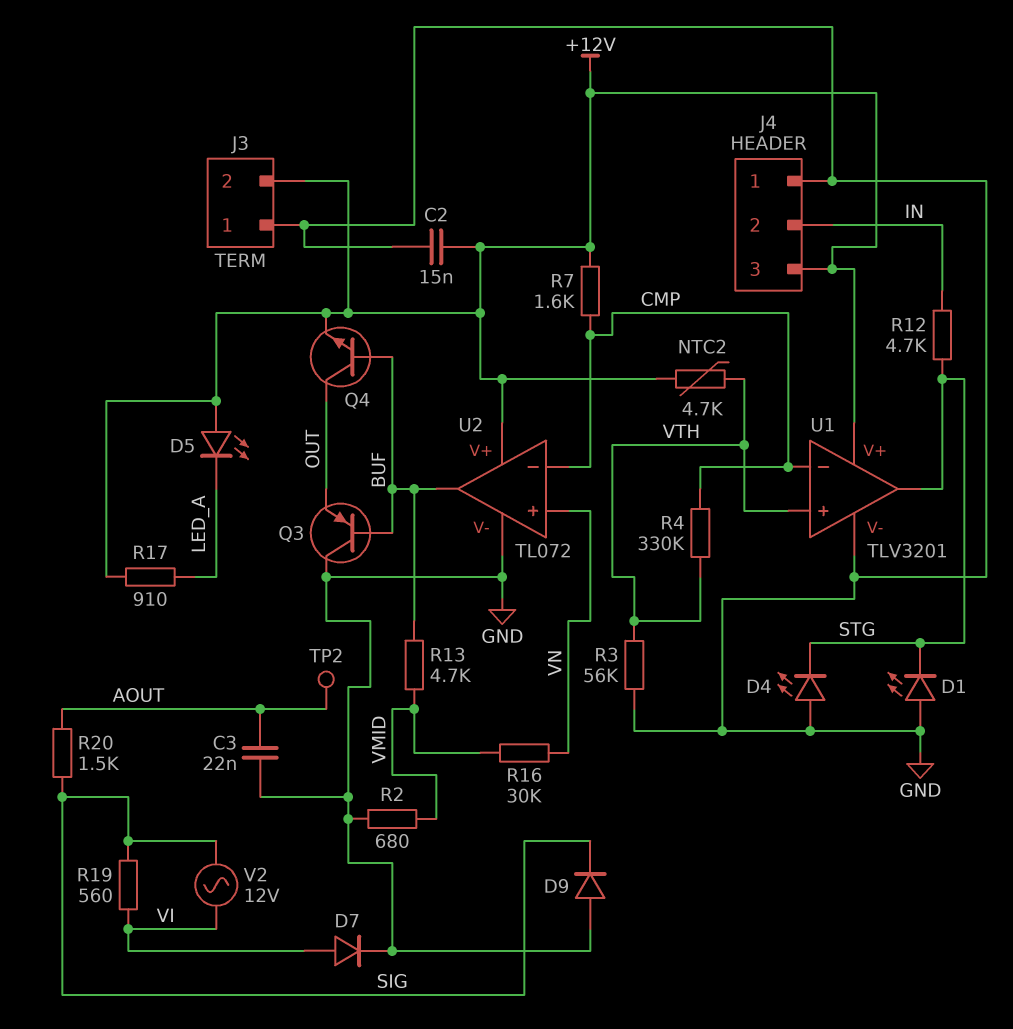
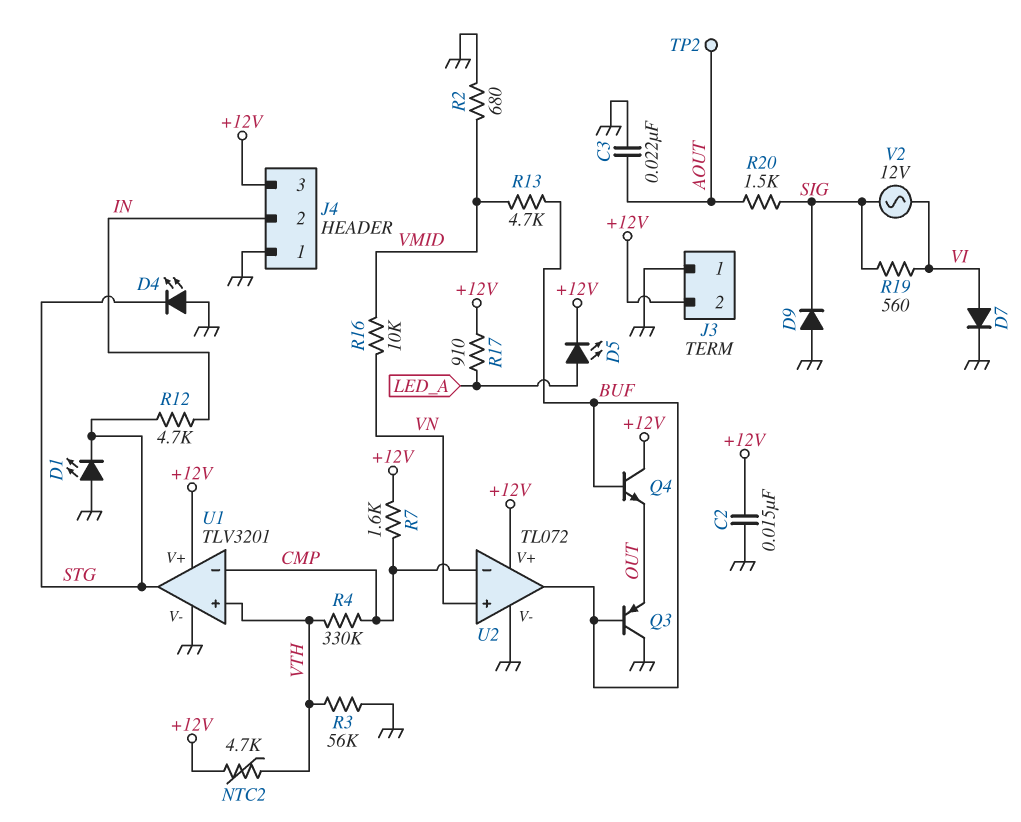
D5: LED (A +12V, K LED_A) -> LED (A LED_A, K +12V)
Q4: NPN (B BUF, C OUT, E +12V) -> NPN (B BUF, C +12V, E OUT)
R16: 30k (VMID, VN) -> 10k (VMID, VN)

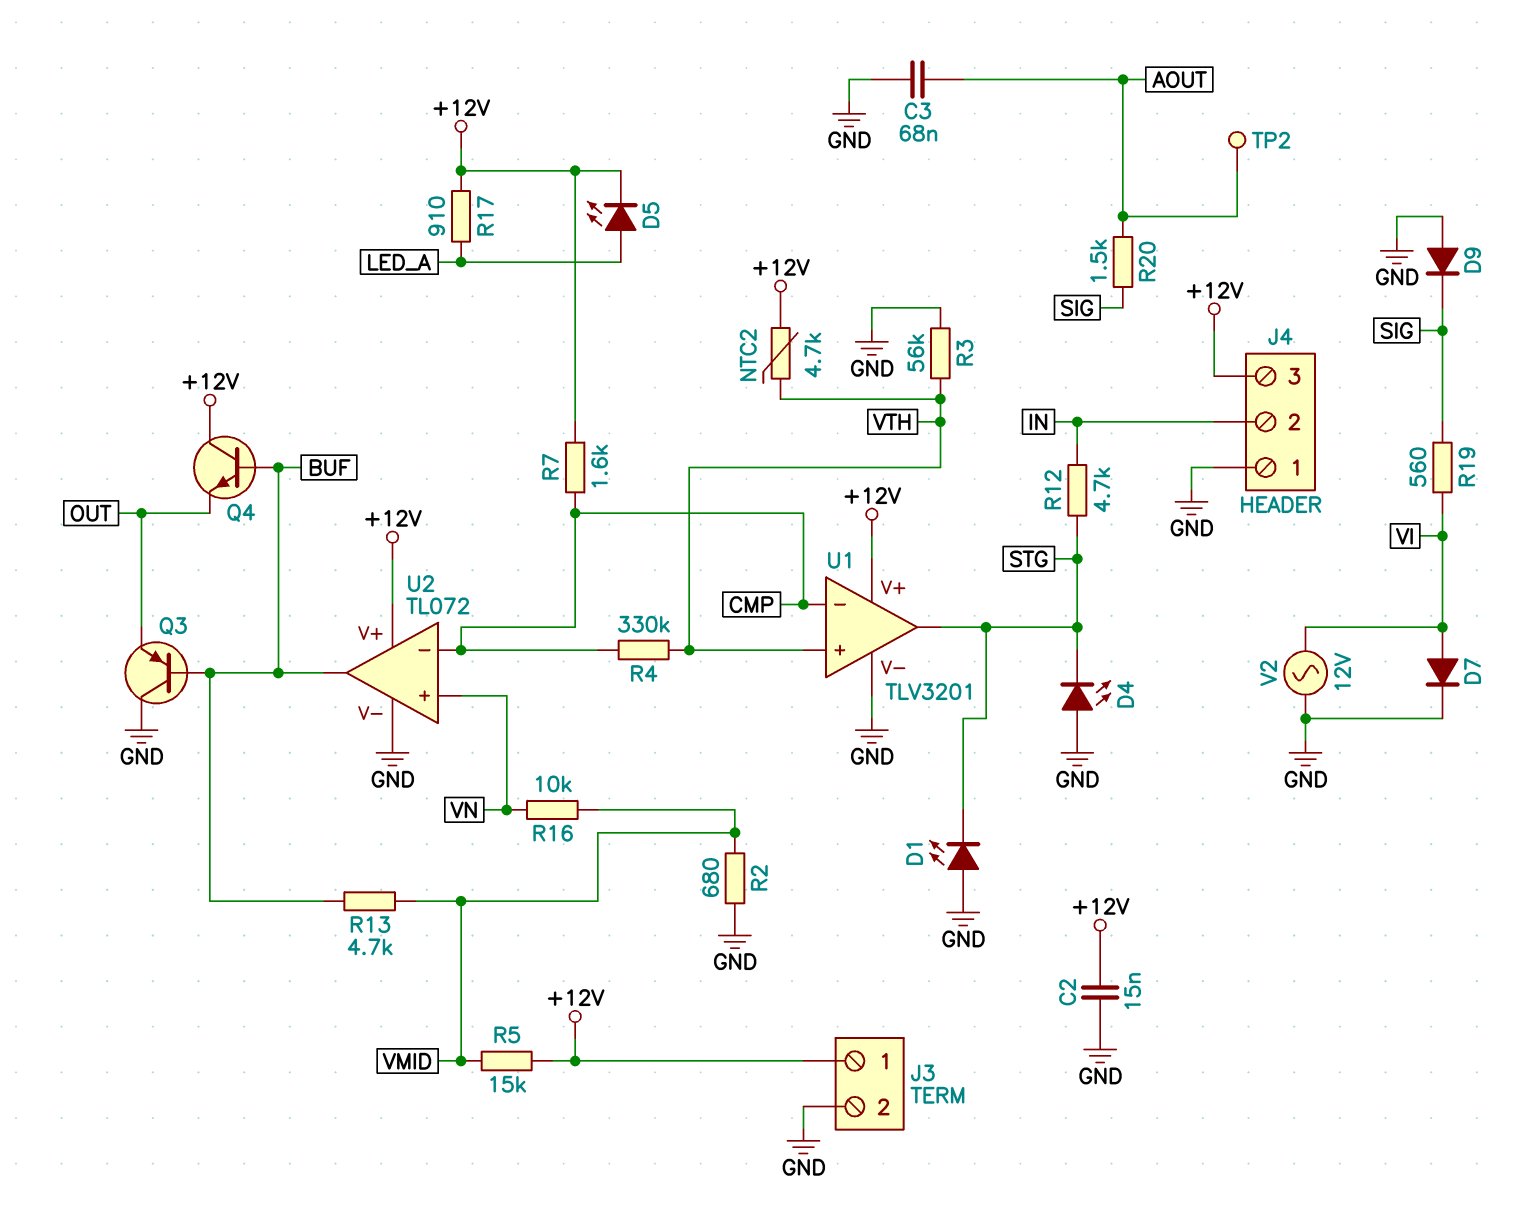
C3: 22nF (AOUT, GND) -> 68nF (AOUT, GND)
J3 pin 1: GND -> +12V
J3 pin 2: +12V -> GND
R5: none -> 15k (+12V, VMID)
V2: AC 12V (SIG, VI) -> AC 12V (GND, VI)

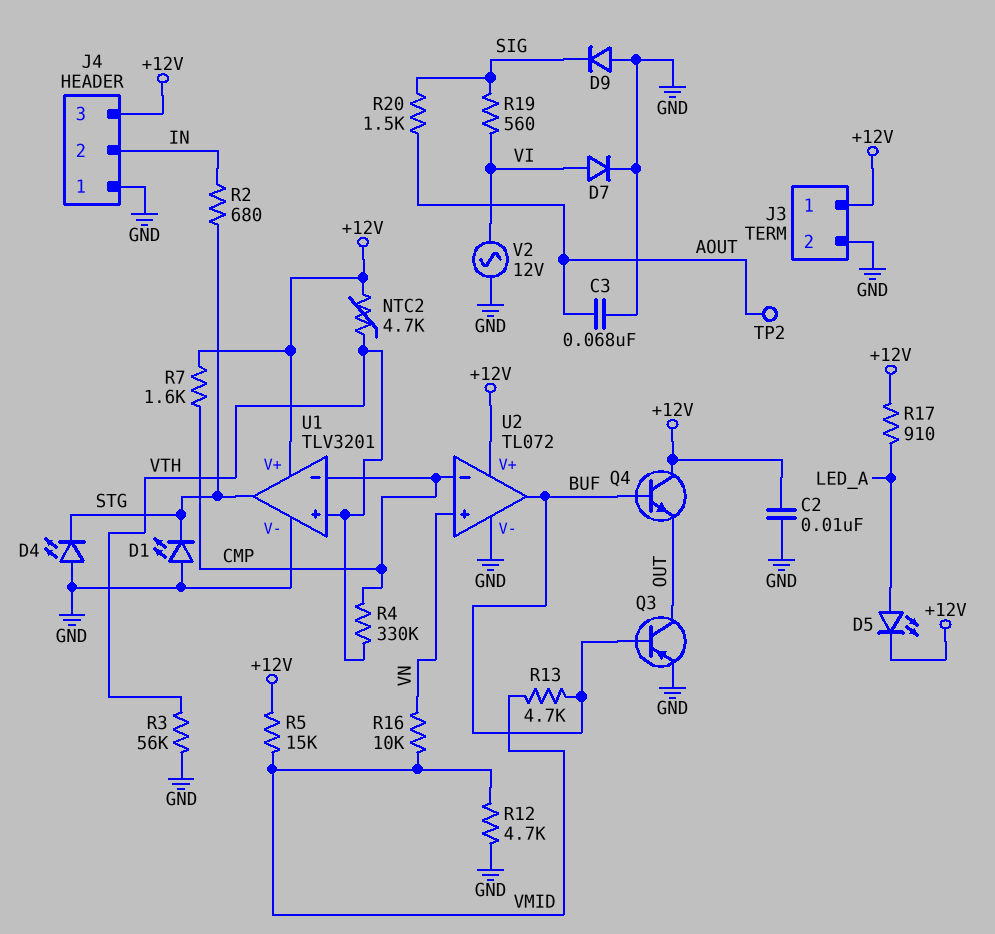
C2: 15nF (+12V, GND) -> 10nF (+12V, GND)
Q3: PNP (B BUF, C GND, E OUT) -> PNP (B BUF, C OUT, E GND)
R2: 680 (GND, VMID) -> 680 (IN, STG)
R12: 4.7k (IN, STG) -> 4.7k (GND, VMID)

